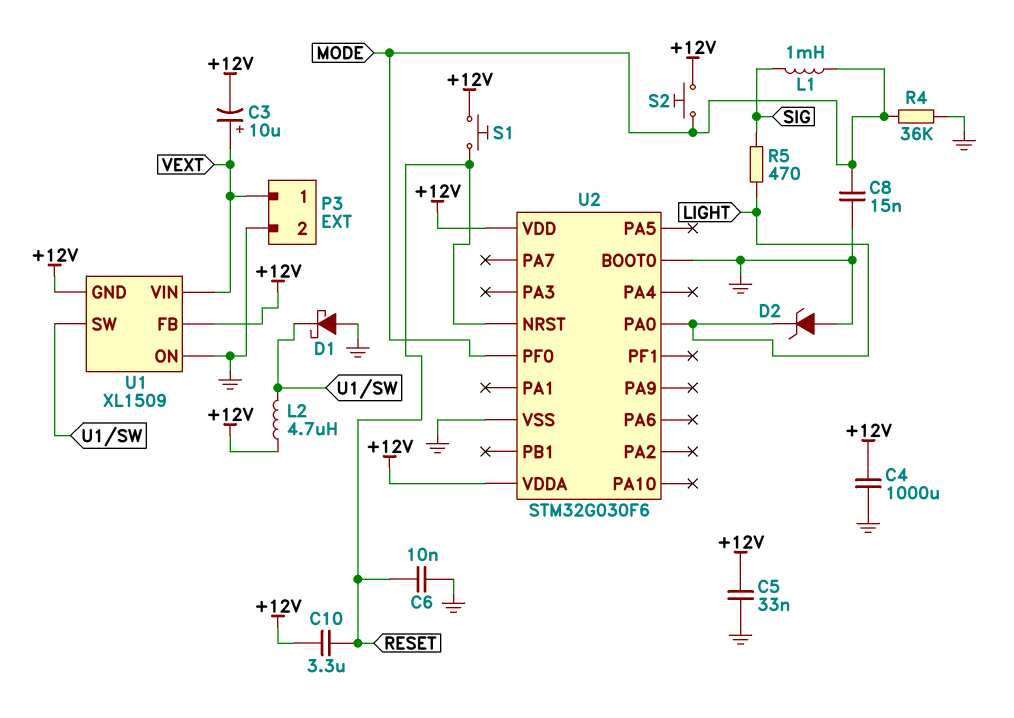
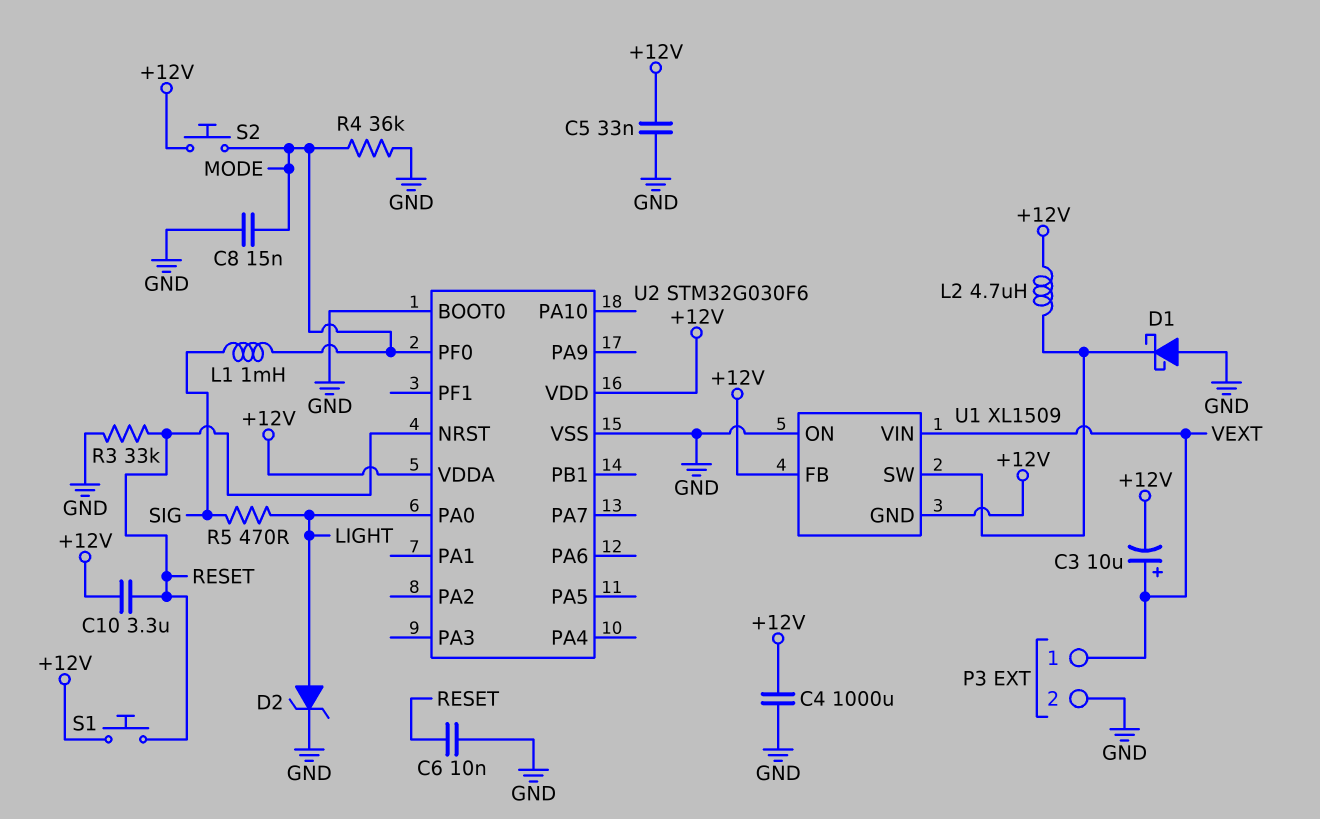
D2: zener (A GND, K LIGHT) -> zener (A LIGHT, K GND)
R3: none -> 33k (GND, RESET)

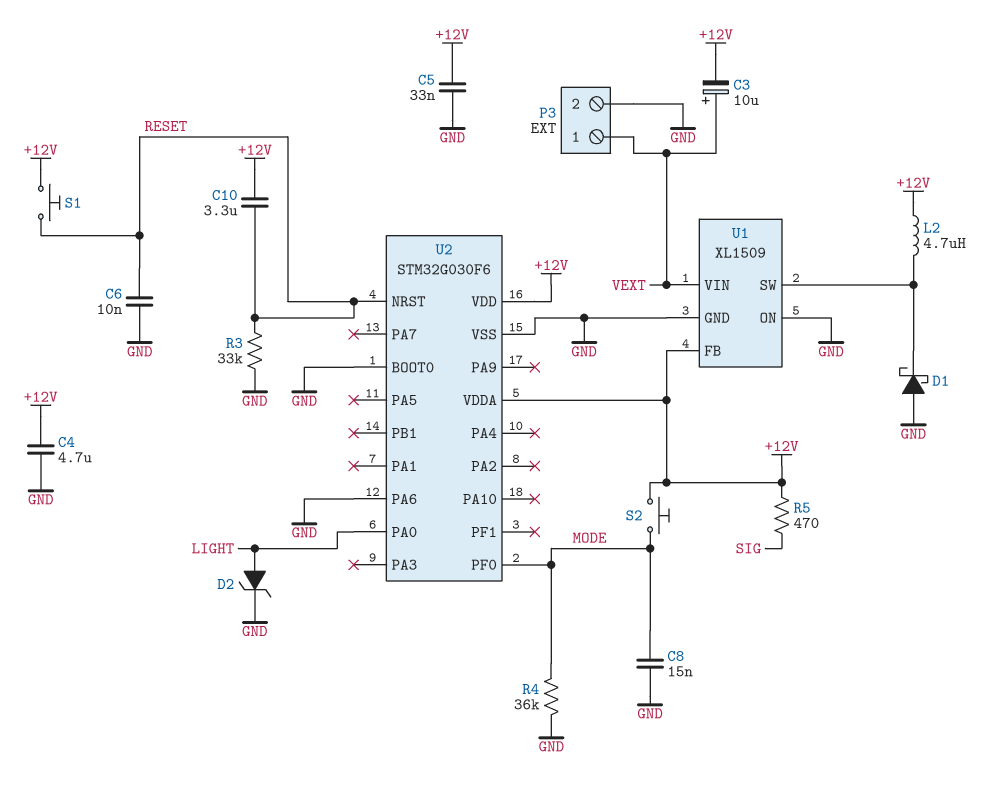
C4: 1000uF (+12V, GND) -> 4.7uF (+12V, GND)
L1: 1mH (MODE, SIG) -> none
R5: 470 (LIGHT, SIG) -> 470 (+12V, SIG)
U1 pin GND: +12V -> GND
U2 pin PA6: none -> GND

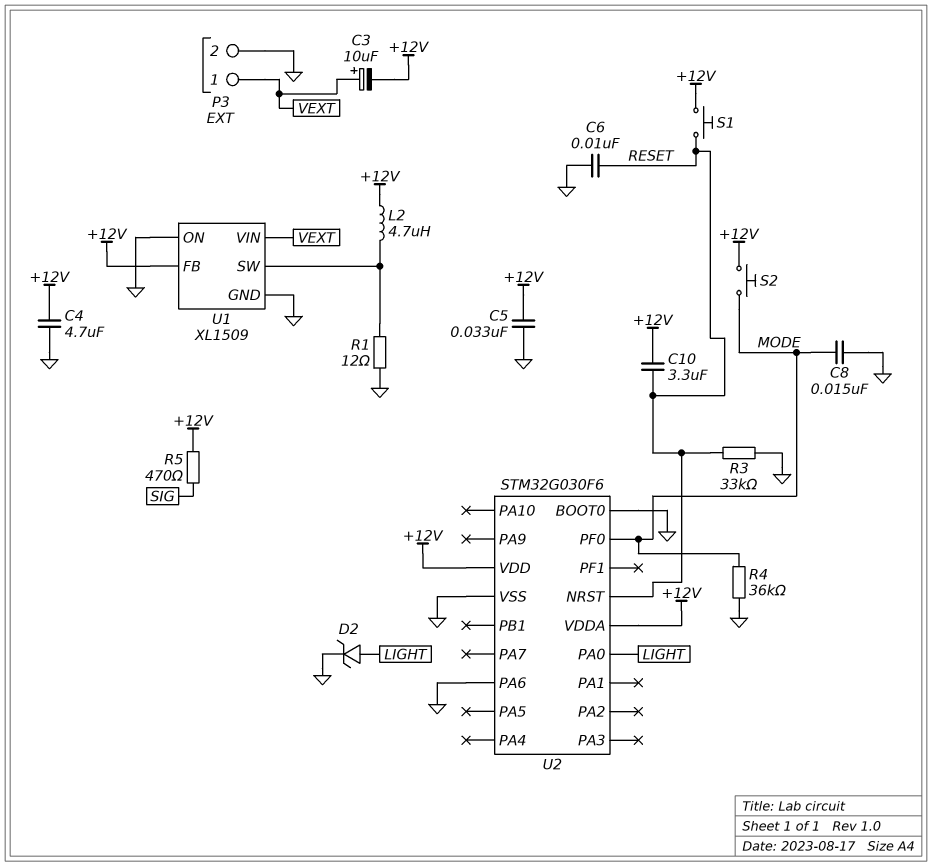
D1: schottky (A GND, K U1/SW) -> none
R1: none -> 12 (GND, U1/SW)

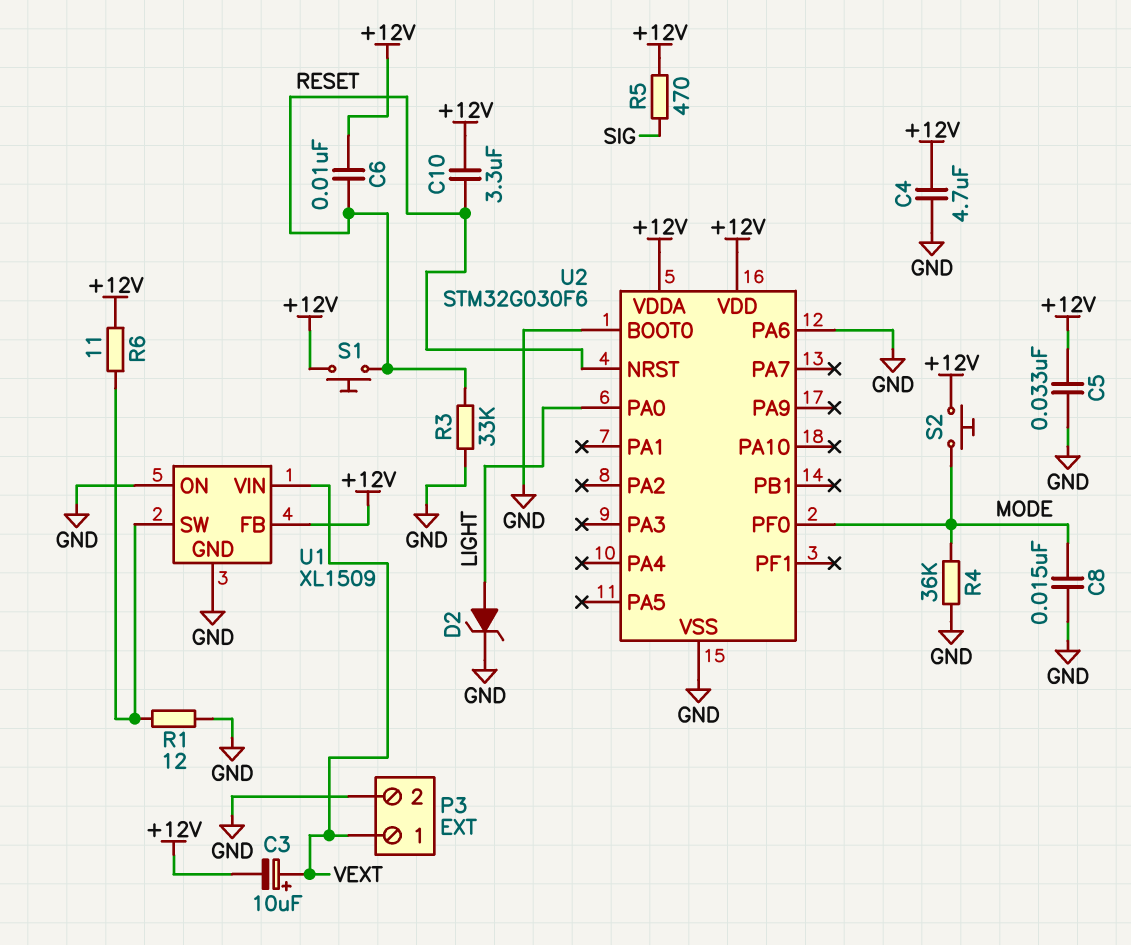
C6: 10nF (GND, RESET) -> 10nF (+12V, RESET)
L2: 4.7uH (+12V, U1/SW) -> none
R6: none -> 11 (+12V, U1/SW)

